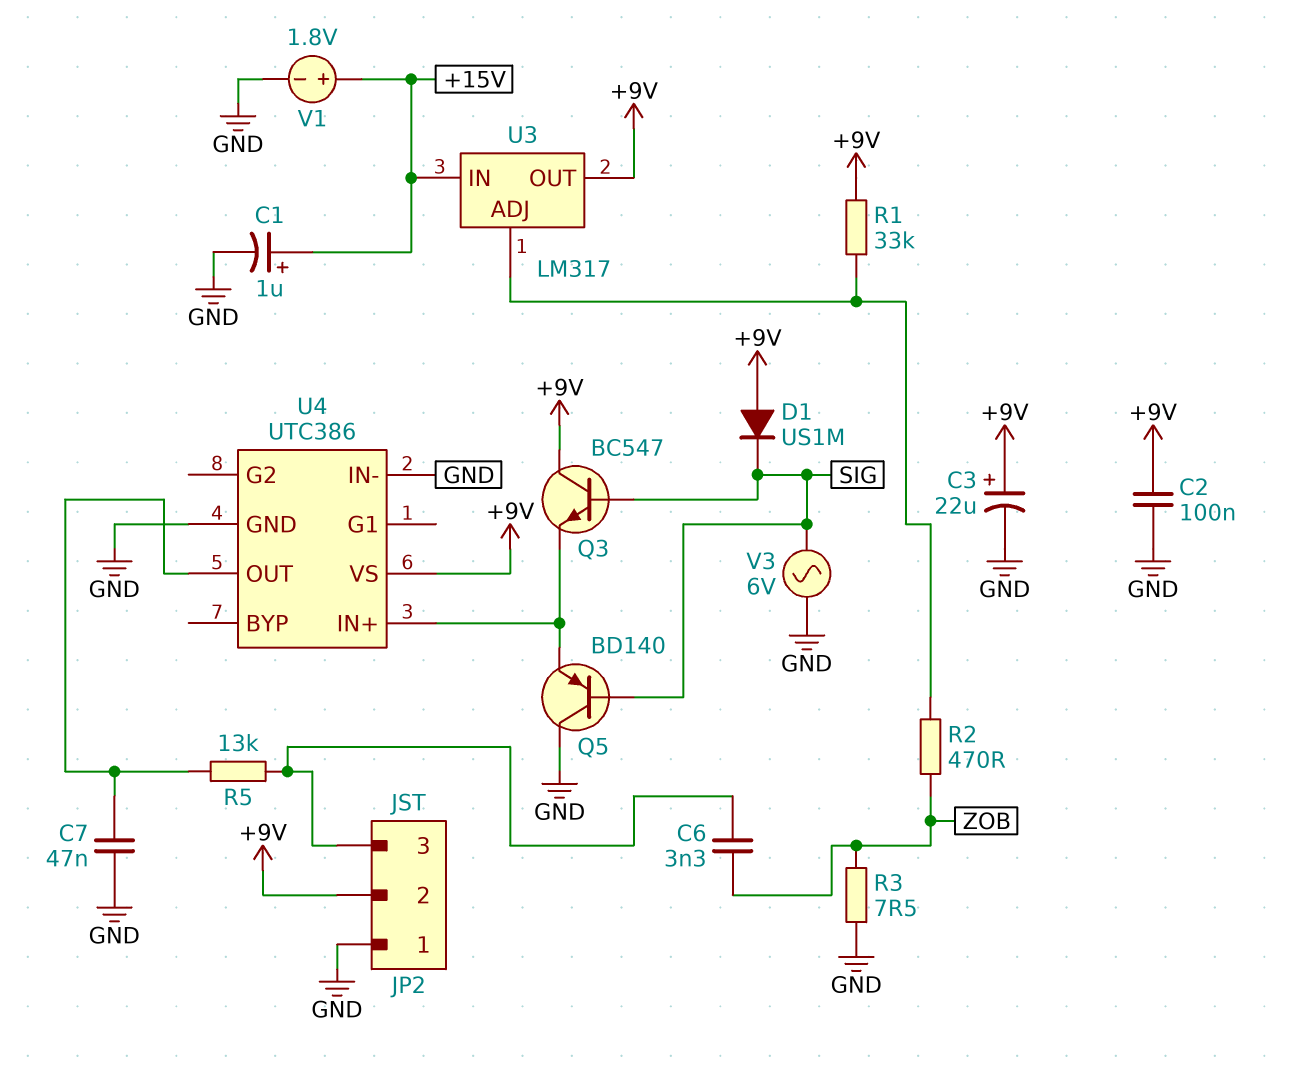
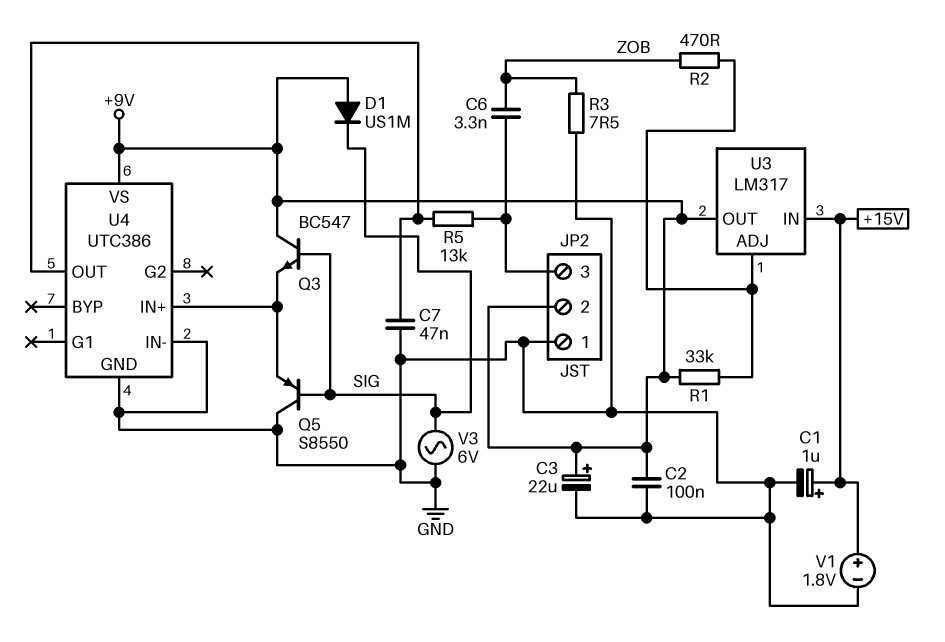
Q5: PNP BD140 (B SIG, C GND, E U4/IN+) -> PNP S8550 (B SIG, C GND, E U4/IN+)

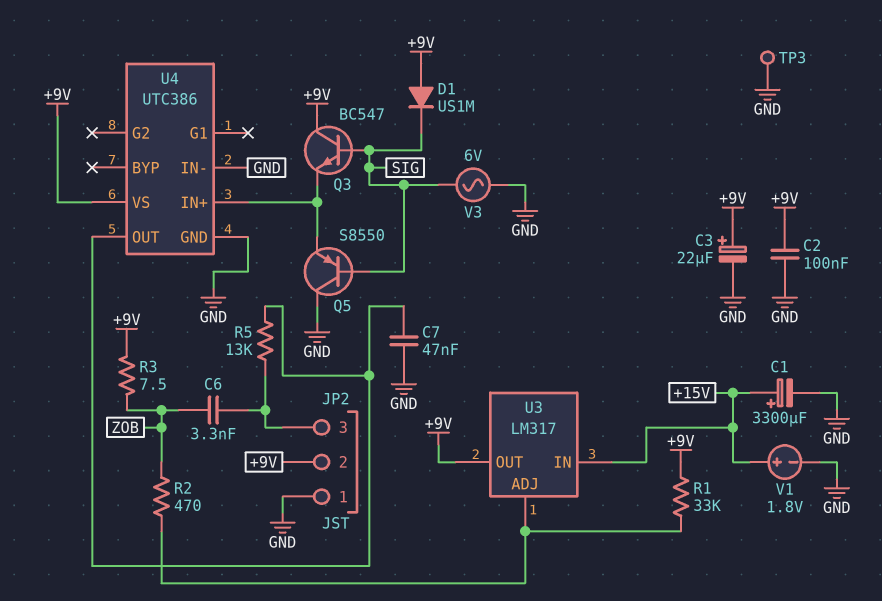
C1: 1uF (plus +15V, minus GND) -> 3300uF (plus +15V, minus GND)
R3: 7.5 (GND, ZOB) -> 7.5 (+9V, ZOB)
TP3: none -> test point (GND)

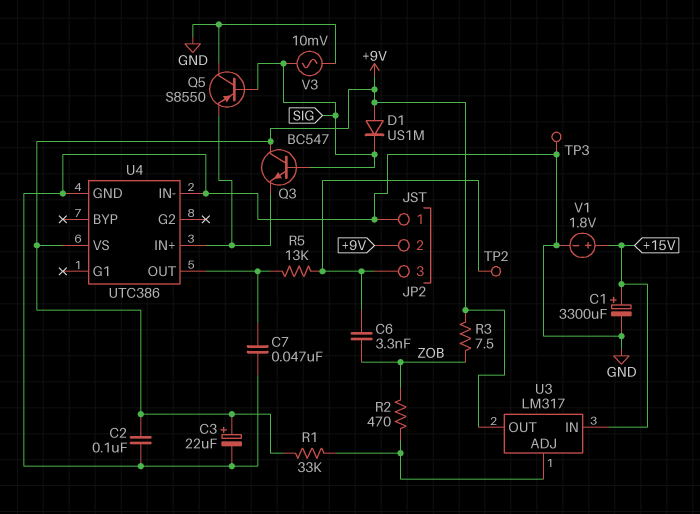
TP2: none -> test point (JP2/3)
V3: AC 6V (GND, SIG) -> AC 10mV (GND, SIG)

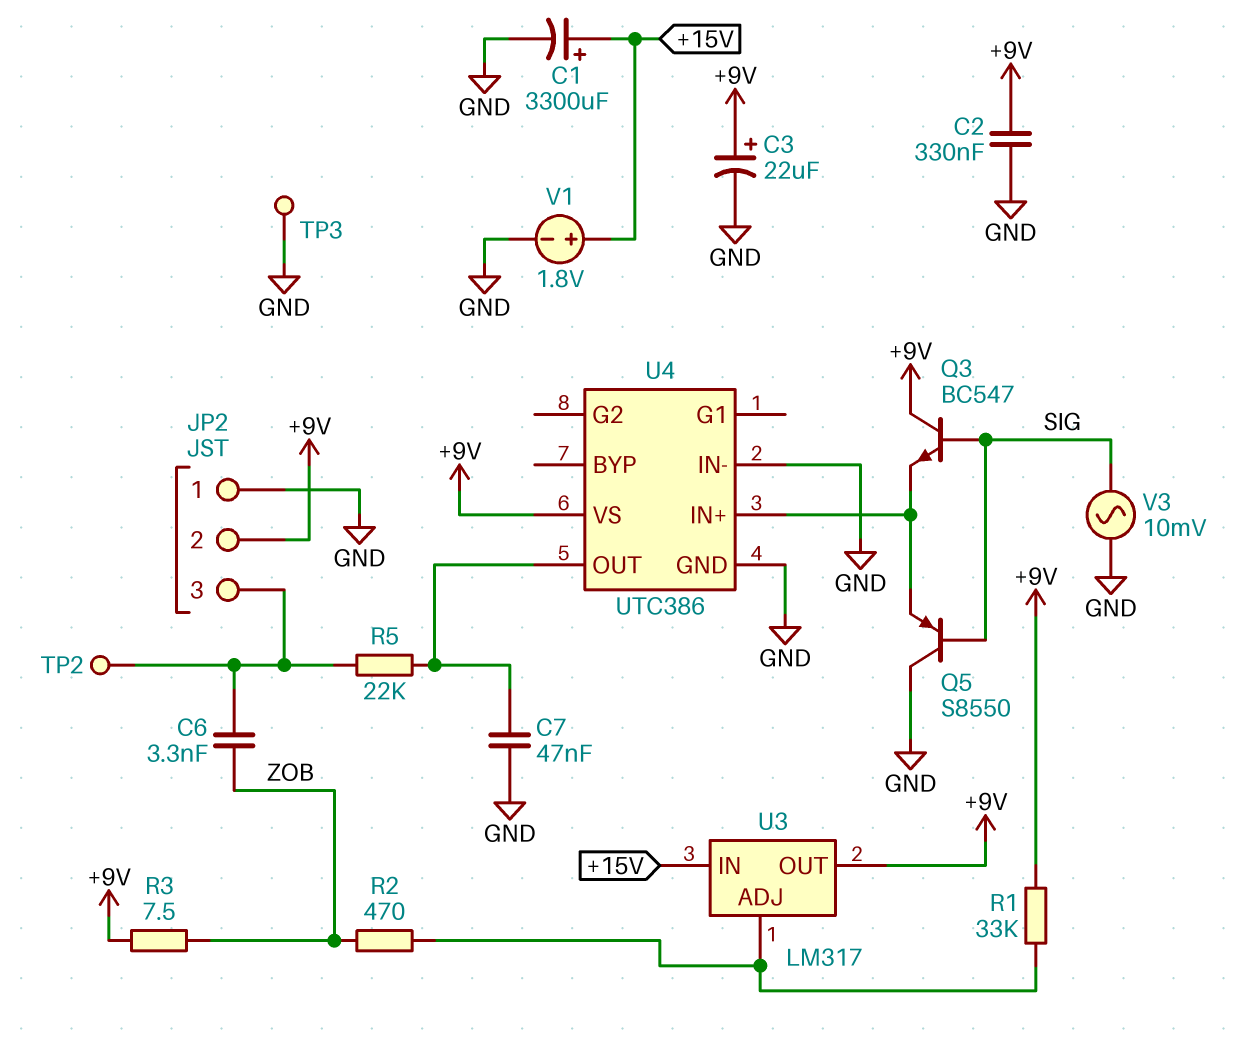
C2: 100nF (+9V, GND) -> 330nF (+9V, GND)
D1: diode US1M (A +9V, K SIG) -> none
R5: 13k (JP2/3, U4/OUT) -> 22k (JP2/3, U4/OUT)

